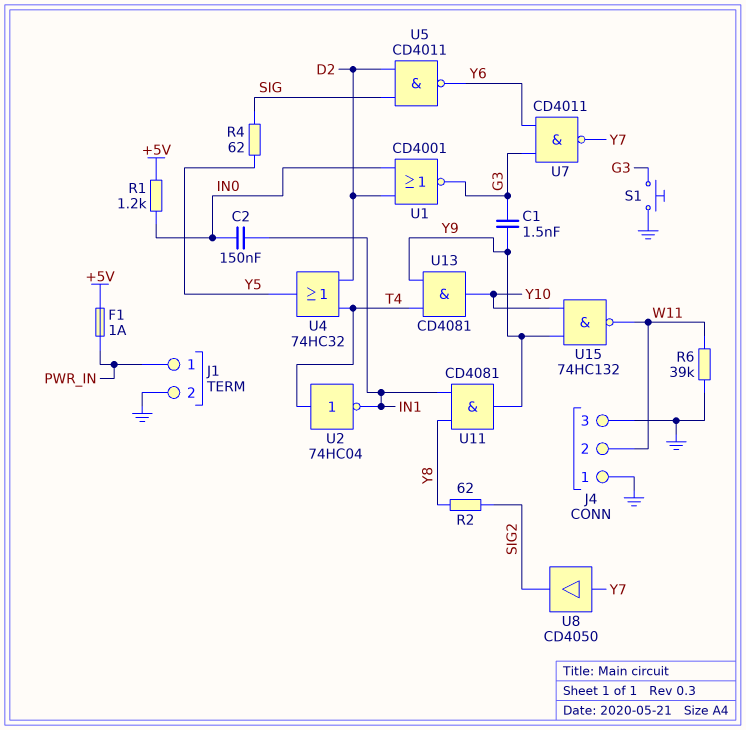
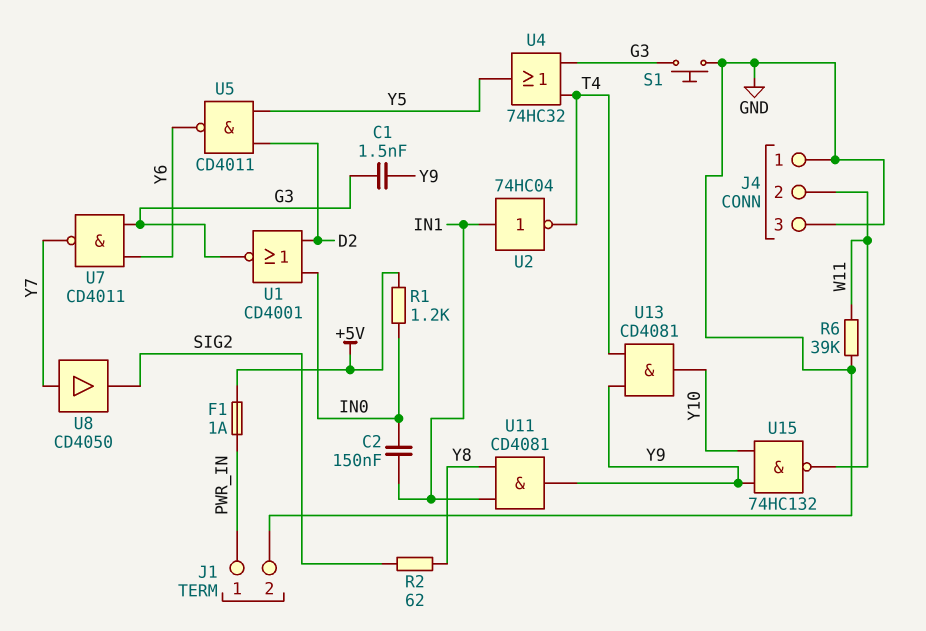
R4: 62 (SIG, Y5) -> none
U2: NOT 74HC04 (in T4, out IN1) -> NOT 74HC04 (in IN1, out T4)
U4: OR 74HC32 (in D2, in T4, out Y5) -> OR 74HC32 (in G3, in T4, out Y5)
U5: NAND CD4011 (in D2, in SIG, out Y6) -> NAND CD4011 (in D2, in Y5, out Y6)

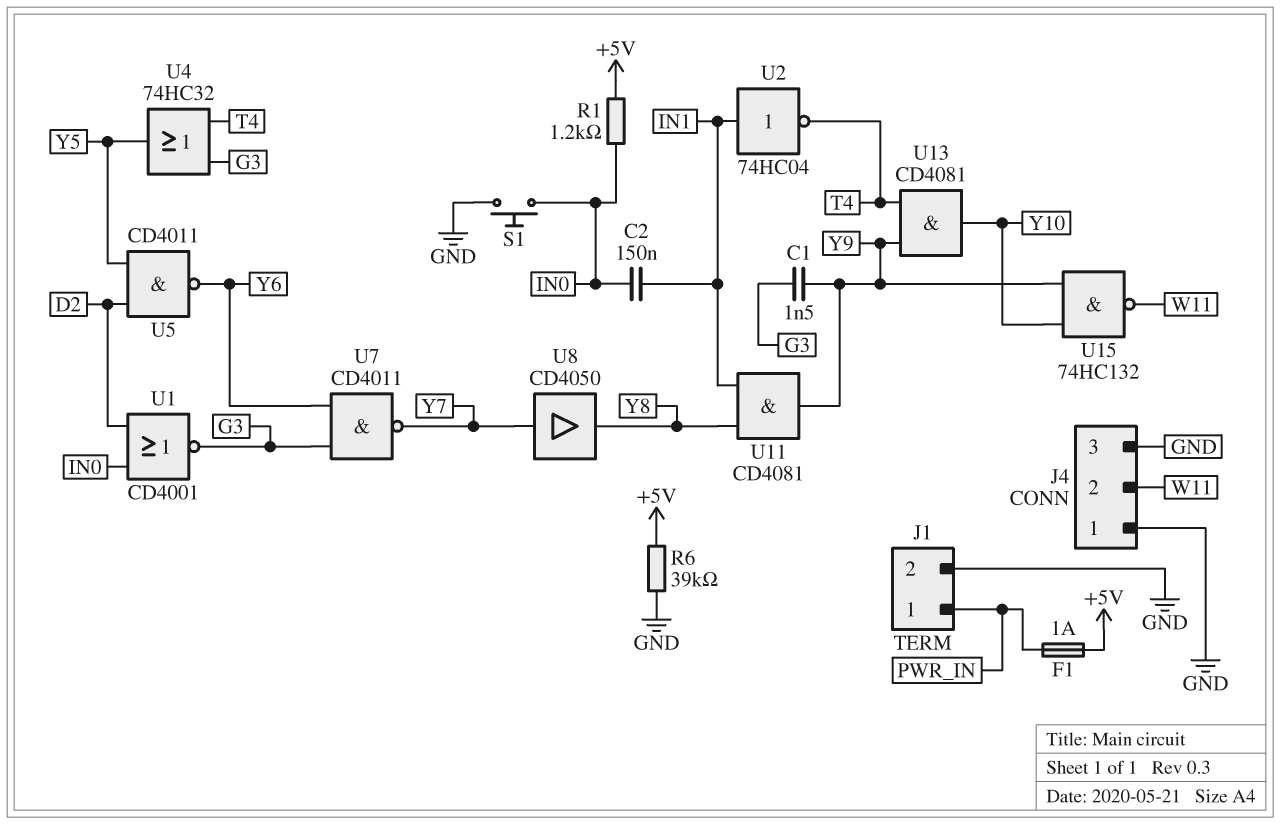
R2: 62 (SIG2, Y8) -> none
R6: 39k (GND, W11) -> 39k (+5V, GND)
S1: button (G3, GND) -> button (GND, IN0)
U8: buffer CD4050 (in Y7, out SIG2) -> buffer CD4050 (in Y7, out Y8)

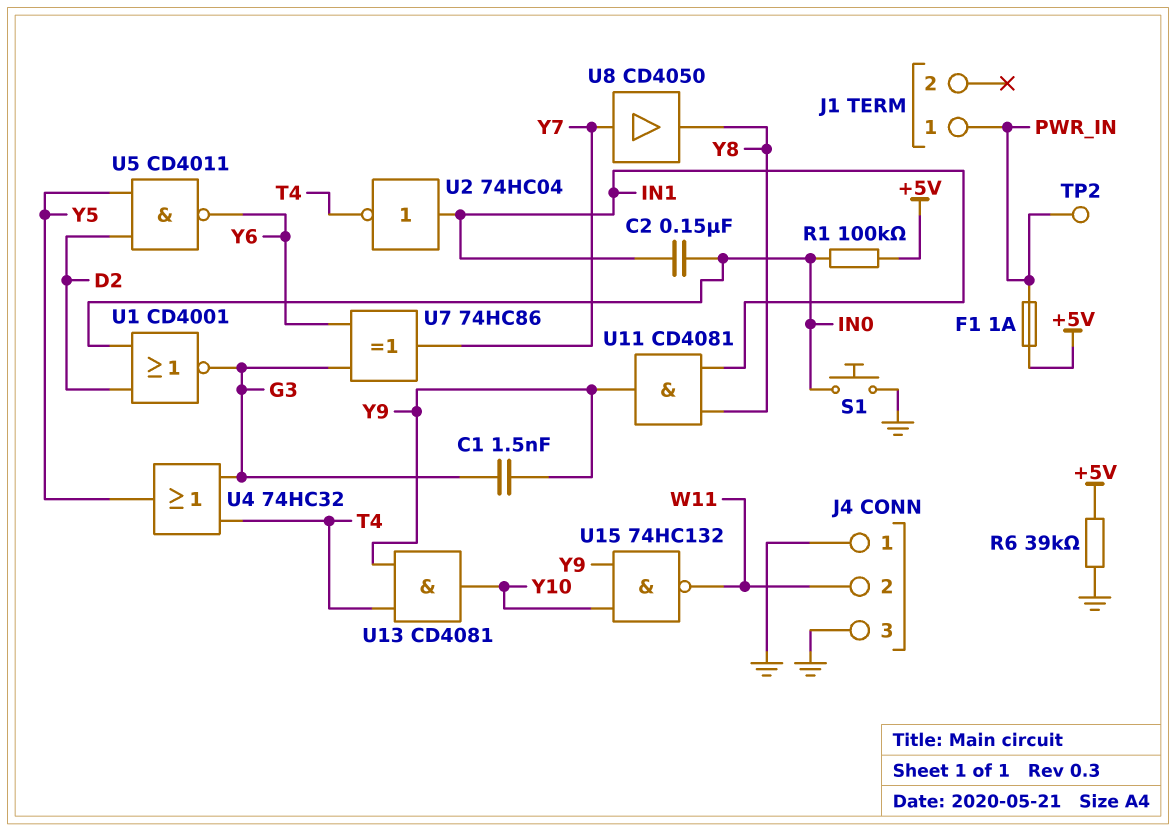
J1 pin 2: GND -> none
R1: 1.2k (+5V, IN0) -> 100k (+5V, IN0)
TP2: none -> test point (PWR_IN)
U7: NAND CD4011 (in G3, in Y6, out Y7) -> XOR 74HC86 (in G3, in Y6, out Y7)

